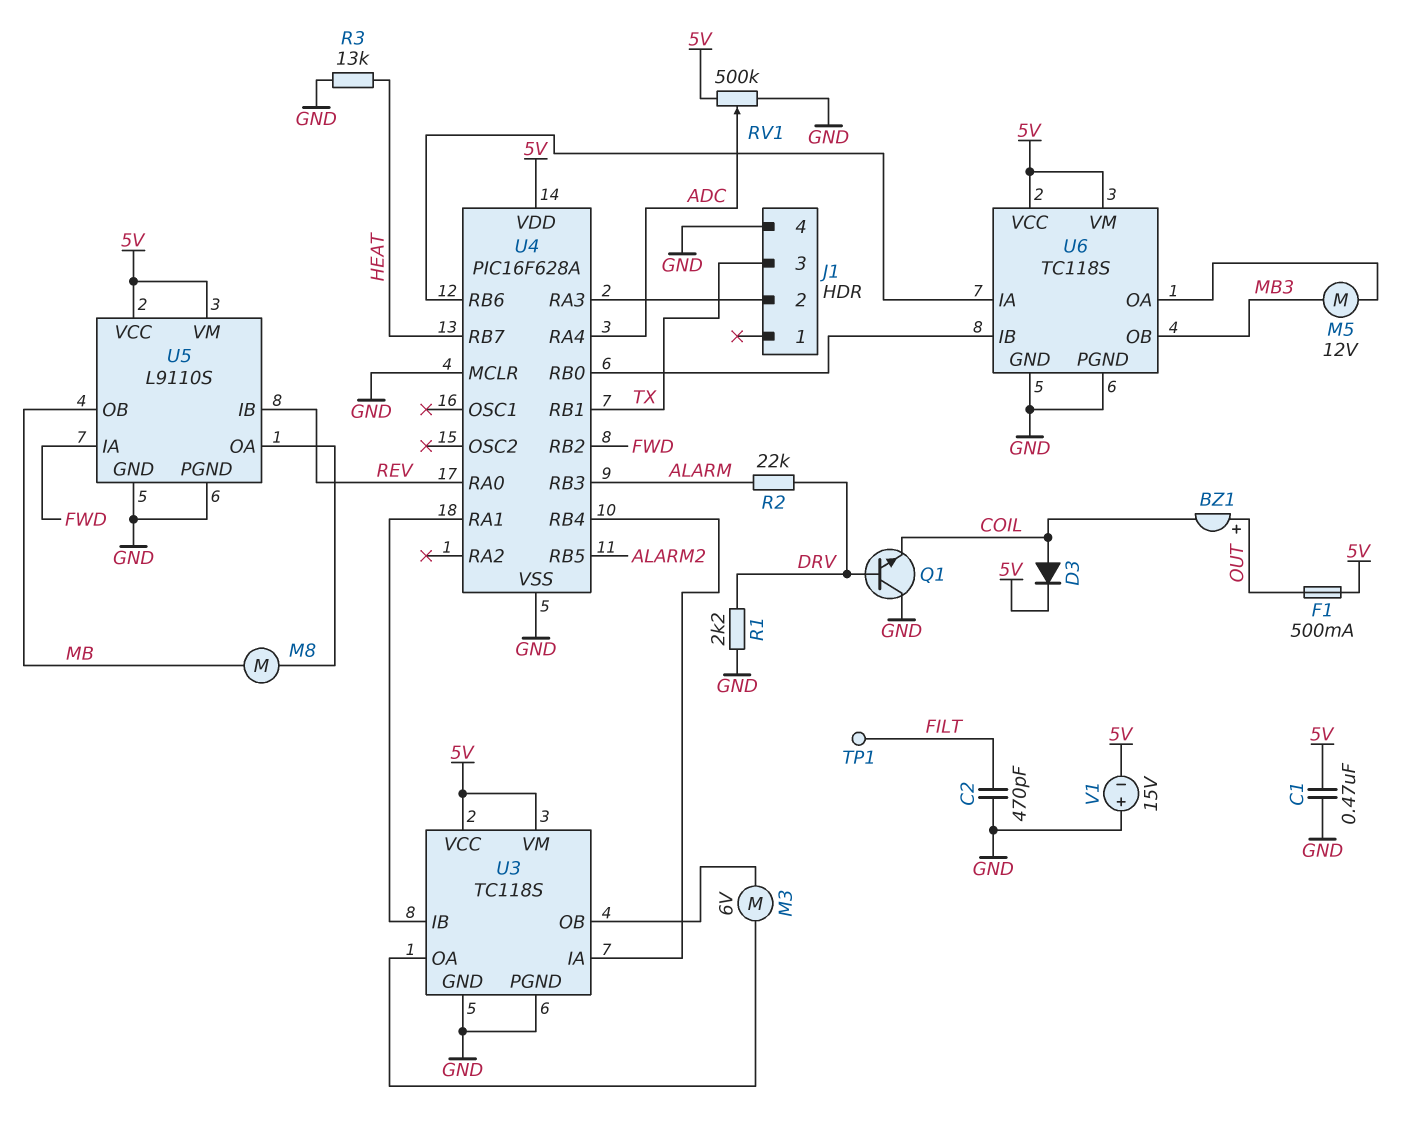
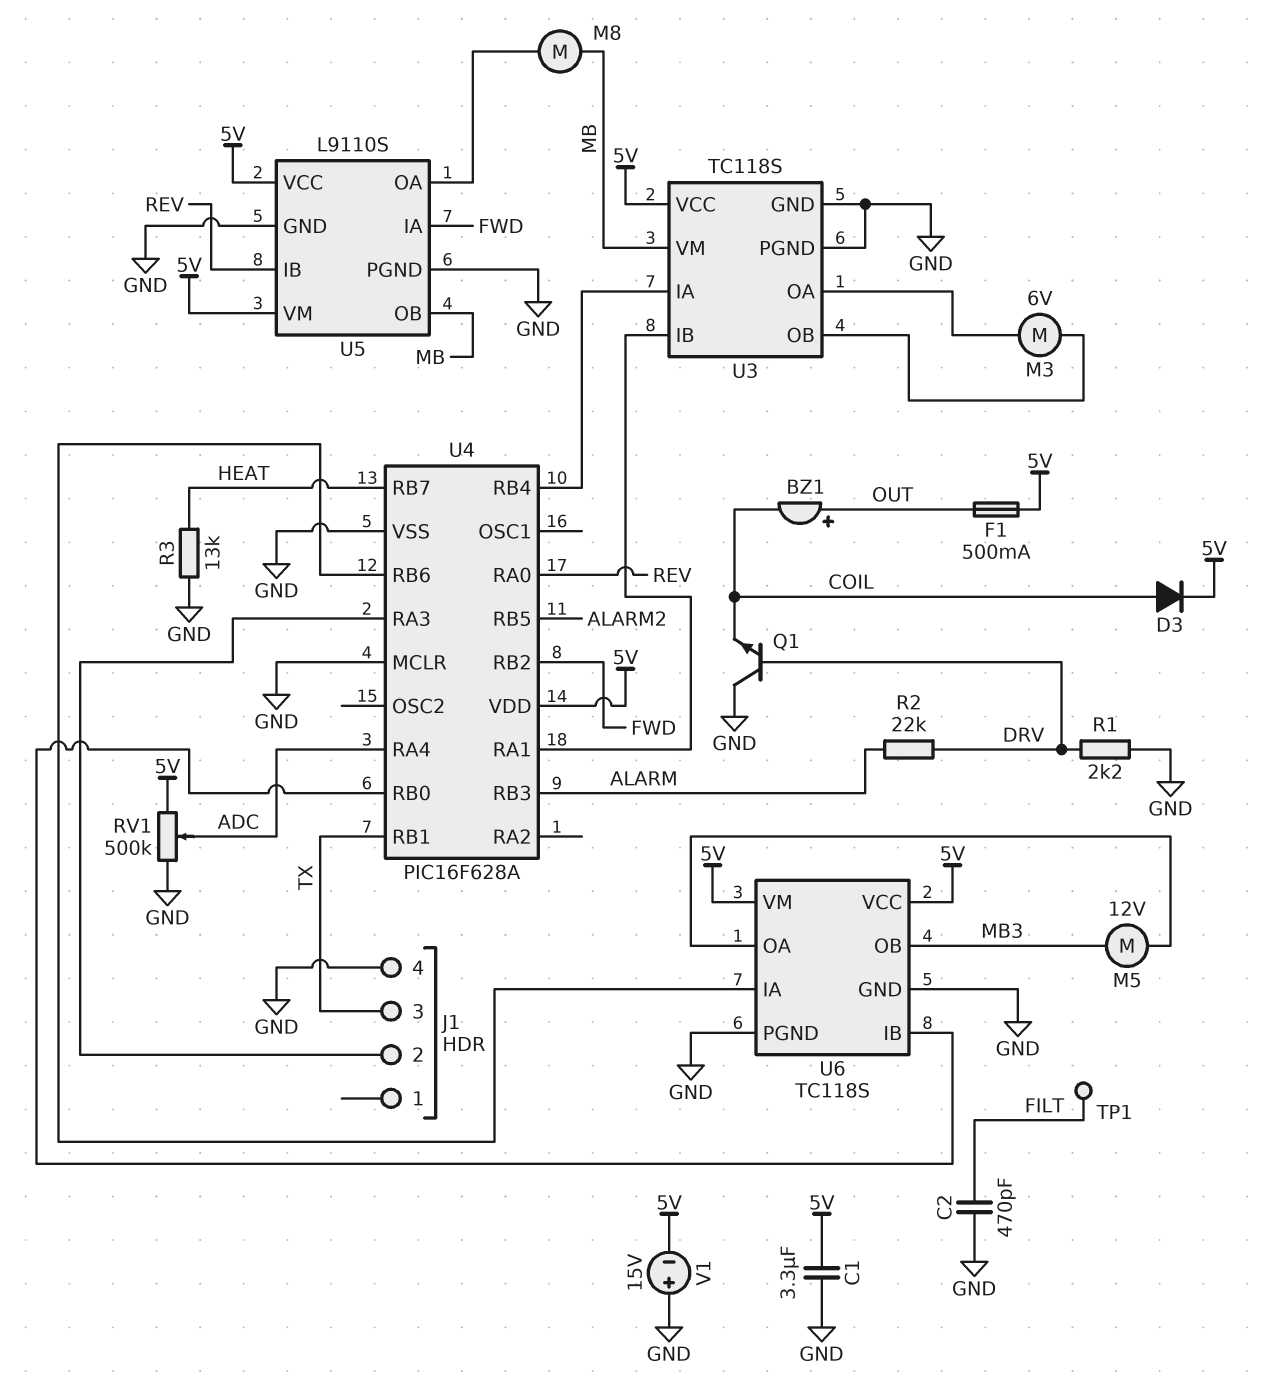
C1: 470nF (5V, GND) -> 3.3uF (5V, GND)
U3 pin VM: 5V -> MB

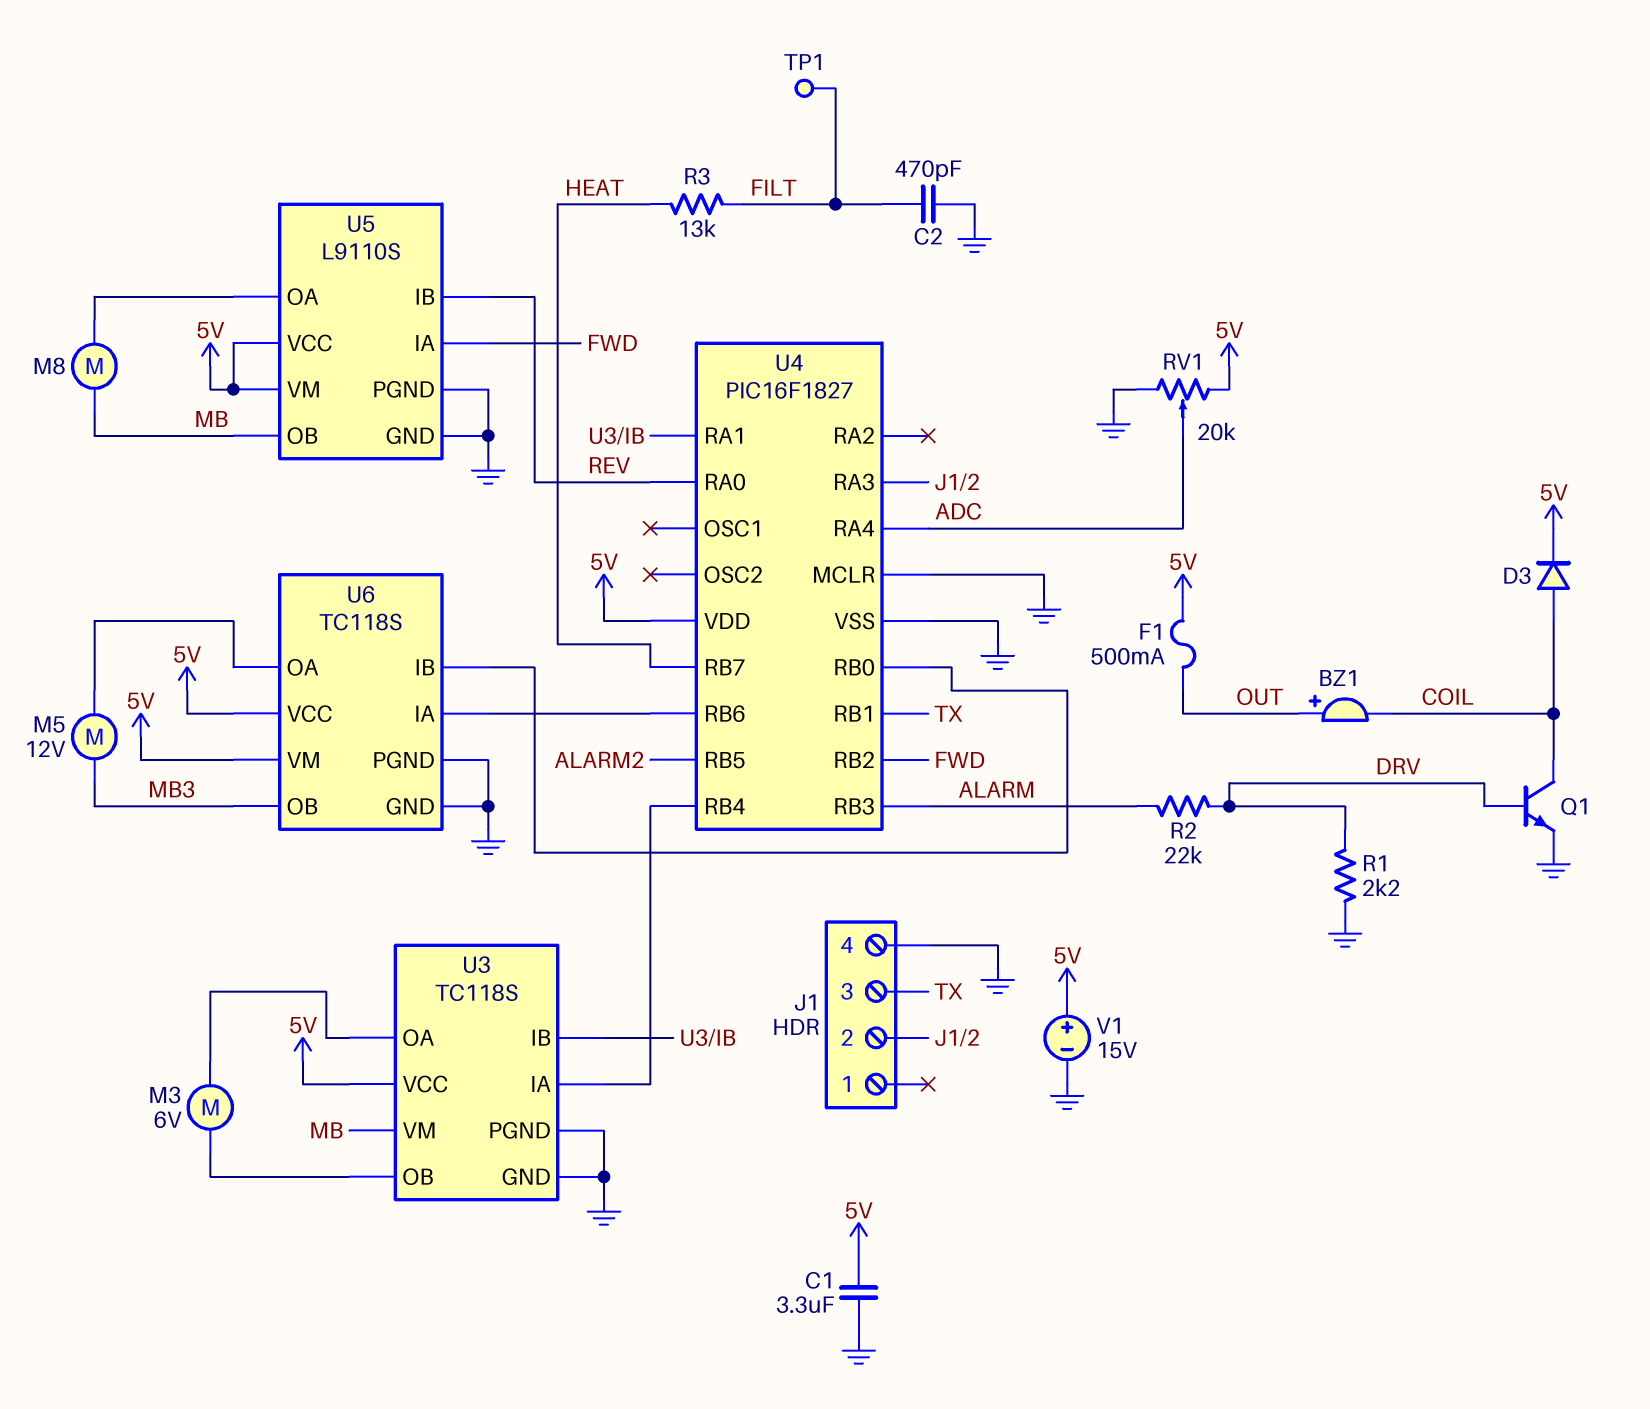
Q1: NPN (B DRV, C GND, E COIL) -> NPN (B DRV, C COIL, E GND)
R3: 13k (GND, HEAT) -> 13k (FILT, HEAT)
RV1: 500k (5V, GND, wiper ADC) -> 20k (5V, GND, wiper ADC)
U4: PIC16F628A -> PIC16F1827
V1: 15V (plus GND, minus 5V) -> 15V (plus 5V, minus GND)

